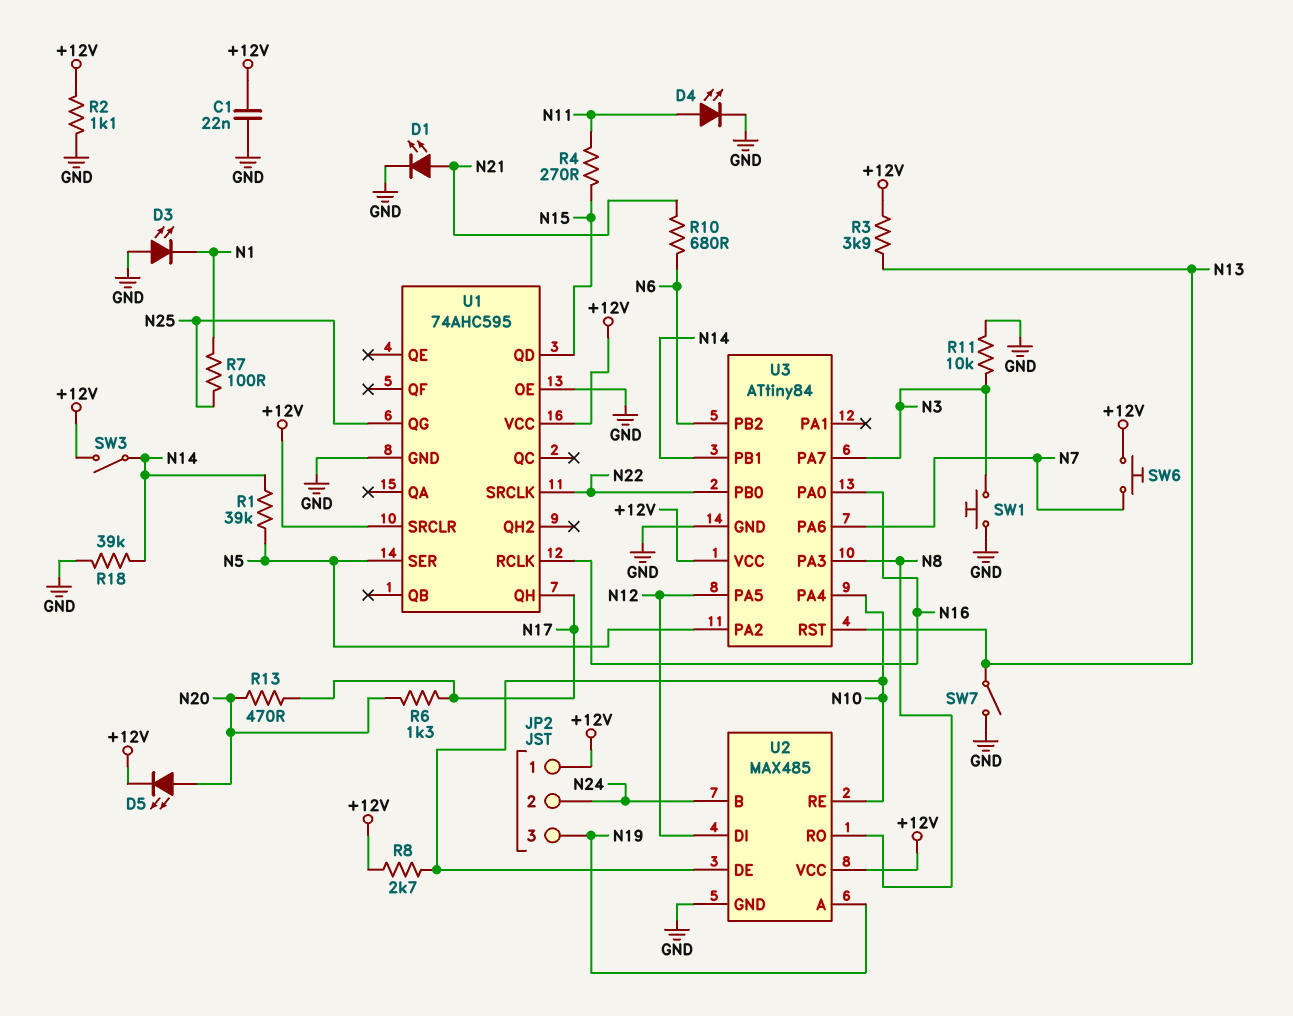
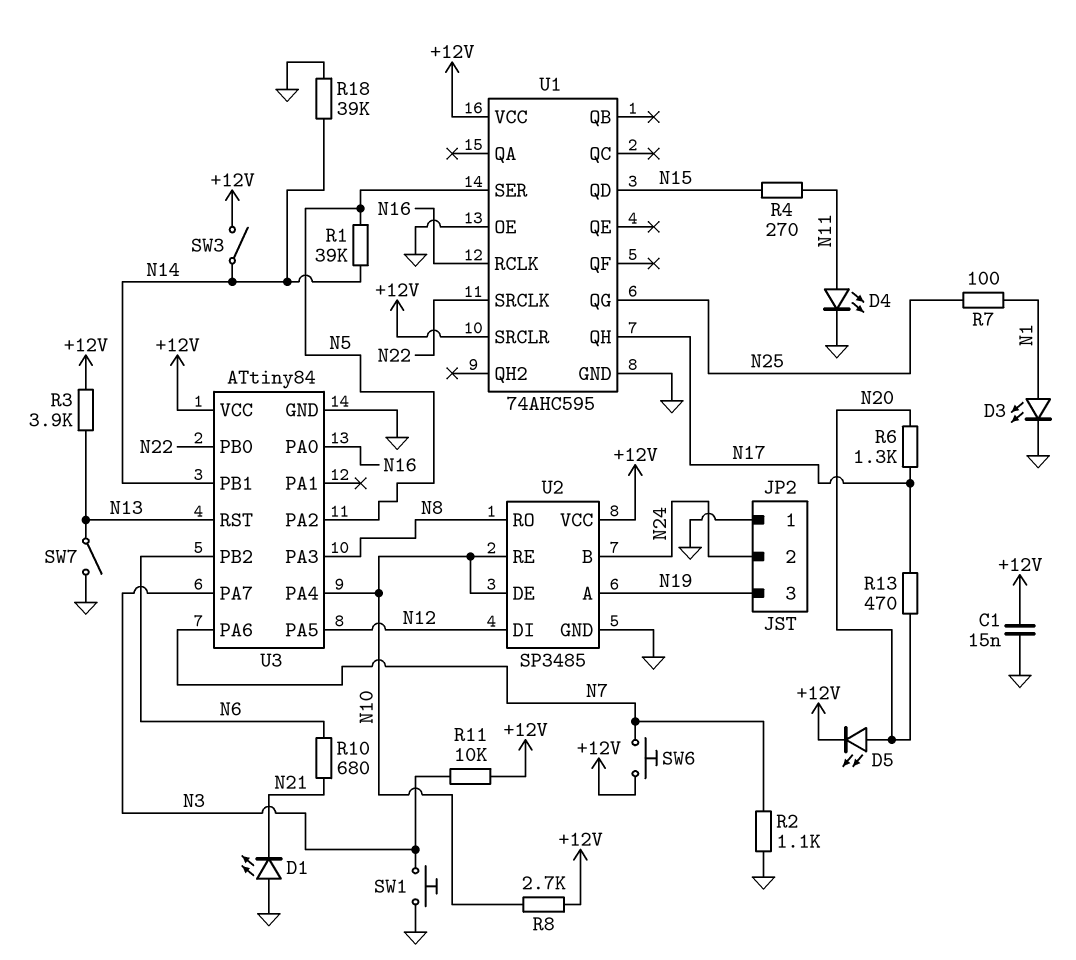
C1: 22nF (+12V, GND) -> 15nF (+12V, GND)
D1: LED (A N21, K GND) -> LED (A GND, K N21)
D3: LED (A GND, K N1) -> LED (A N1, K GND)
JP2 pin 1: +12V -> GND
R2: 1.1k (+12V, GND) -> 1.1k (GND, N7)
R11: 10k (GND, N3) -> 10k (+12V, N3)
U2: MAX485 -> SP3485

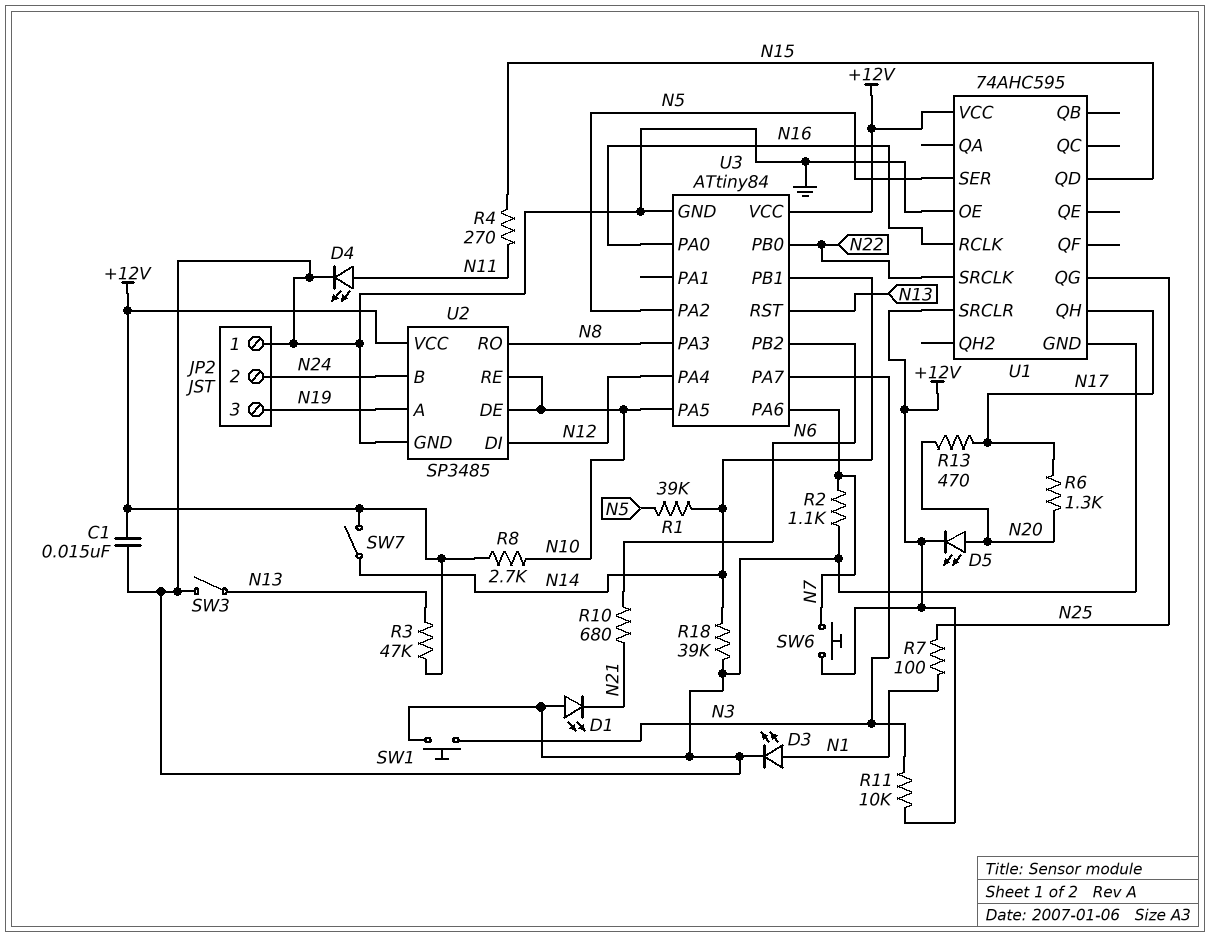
R3: 3.9k (+12V, N13) -> 47k (+12V, N13)
SW3: switch (+12V, N14) -> switch (GND, N13)
SW7: switch (GND, N13) -> switch (+12V, N14)
U3 pin PA4: N10 -> N12
U3 pin PA5: N12 -> N10

